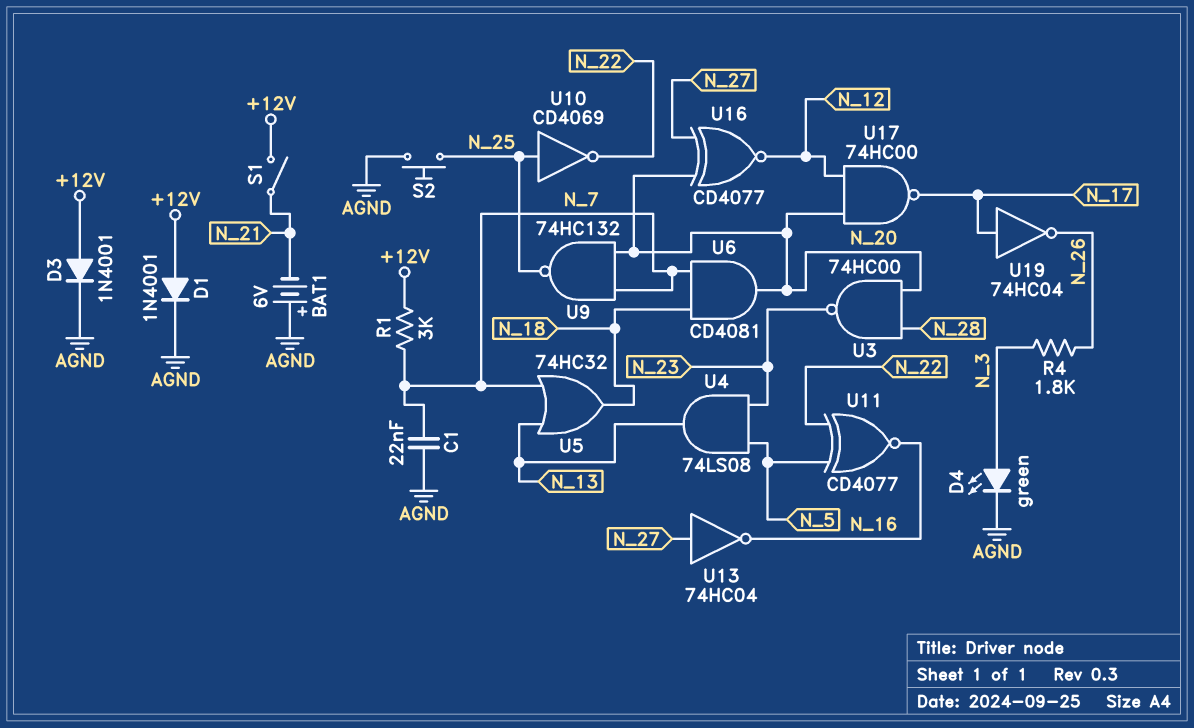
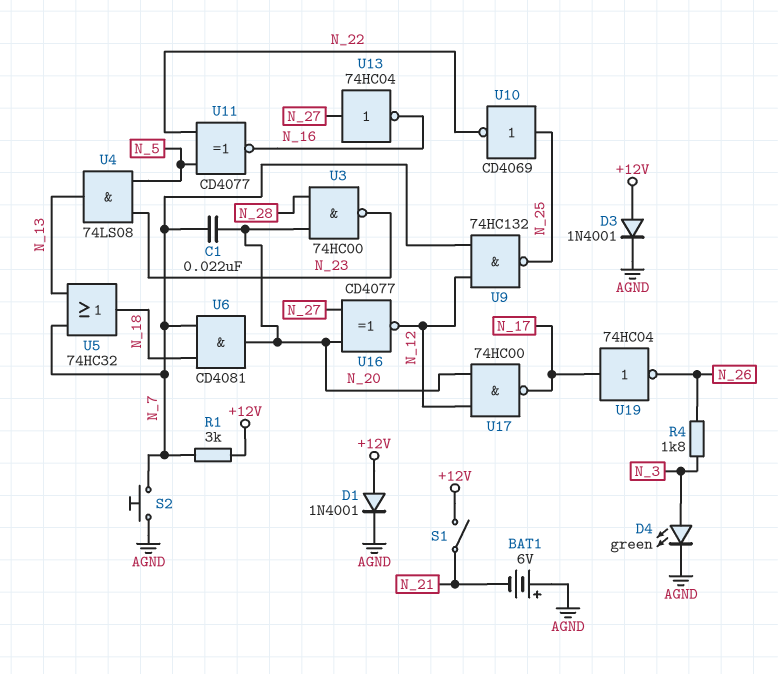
C1: 22nF (AGND, N_7) -> 22nF (N_7, N_20)
S2: button (AGND, N_25) -> button (AGND, N_7)
U9: NAND 74HC132 (in N_7, in N_20, out N_25) -> NAND 74HC132 (in N_7, in N_12, out N_25)

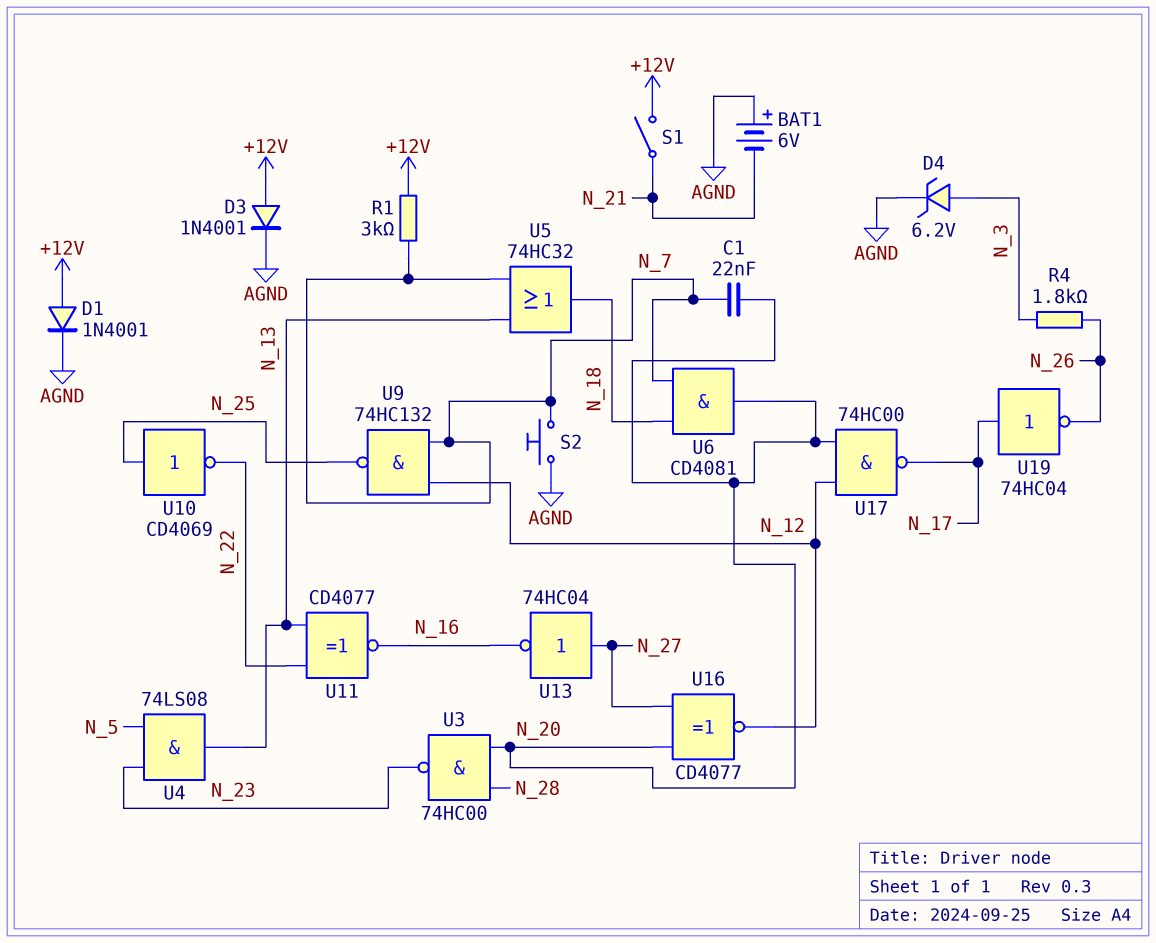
D4: LED green (A N_3, K AGND) -> zener 6.2V (A N_3, K AGND)
U11: XNOR CD4077 (in N_5, in N_22, out N_16) -> XNOR CD4077 (in N_13, in N_22, out N_16)

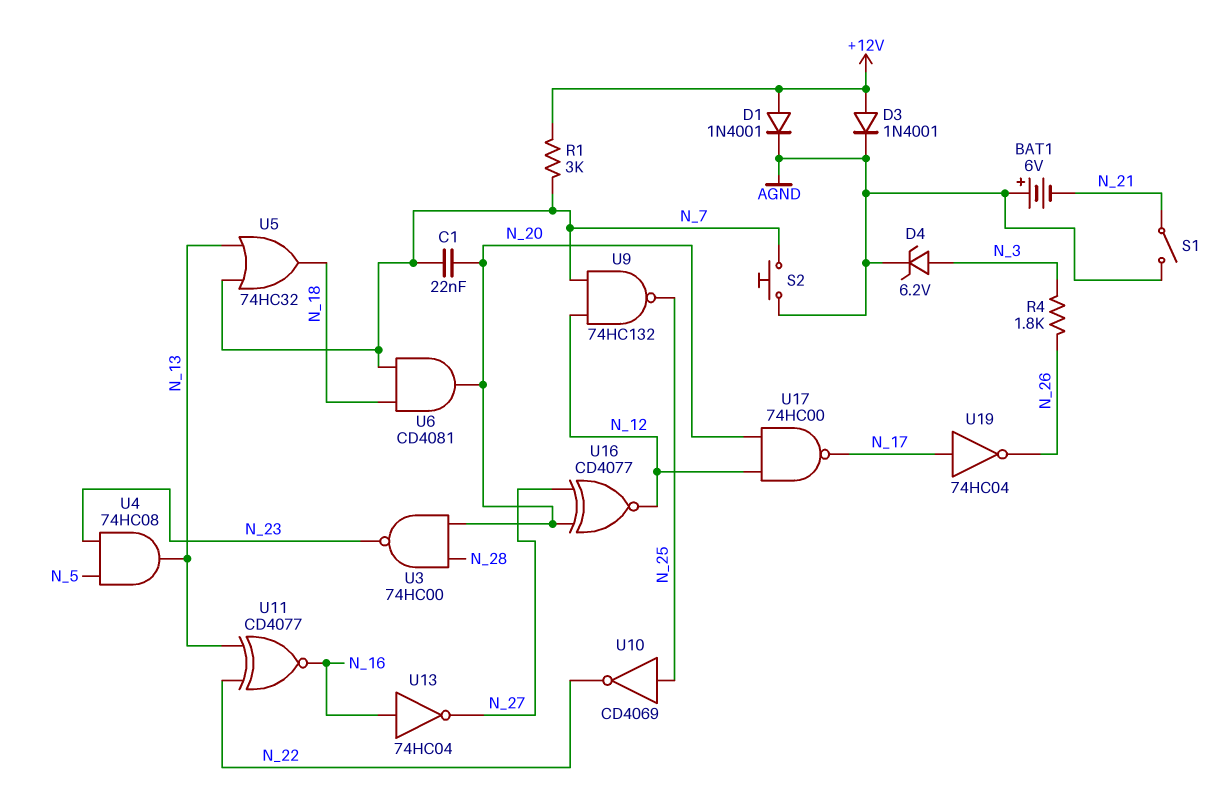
S1: switch (+12V, N_21) -> switch (AGND, N_21)
U4: AND 74LS08 (in N_5, in N_23, out N_13) -> AND 74HC08 (in N_5, in N_23, out N_13)
U13: NOT 74HC04 (in N_27, out N_16) -> NOT 74HC04 (in N_16, out N_27)

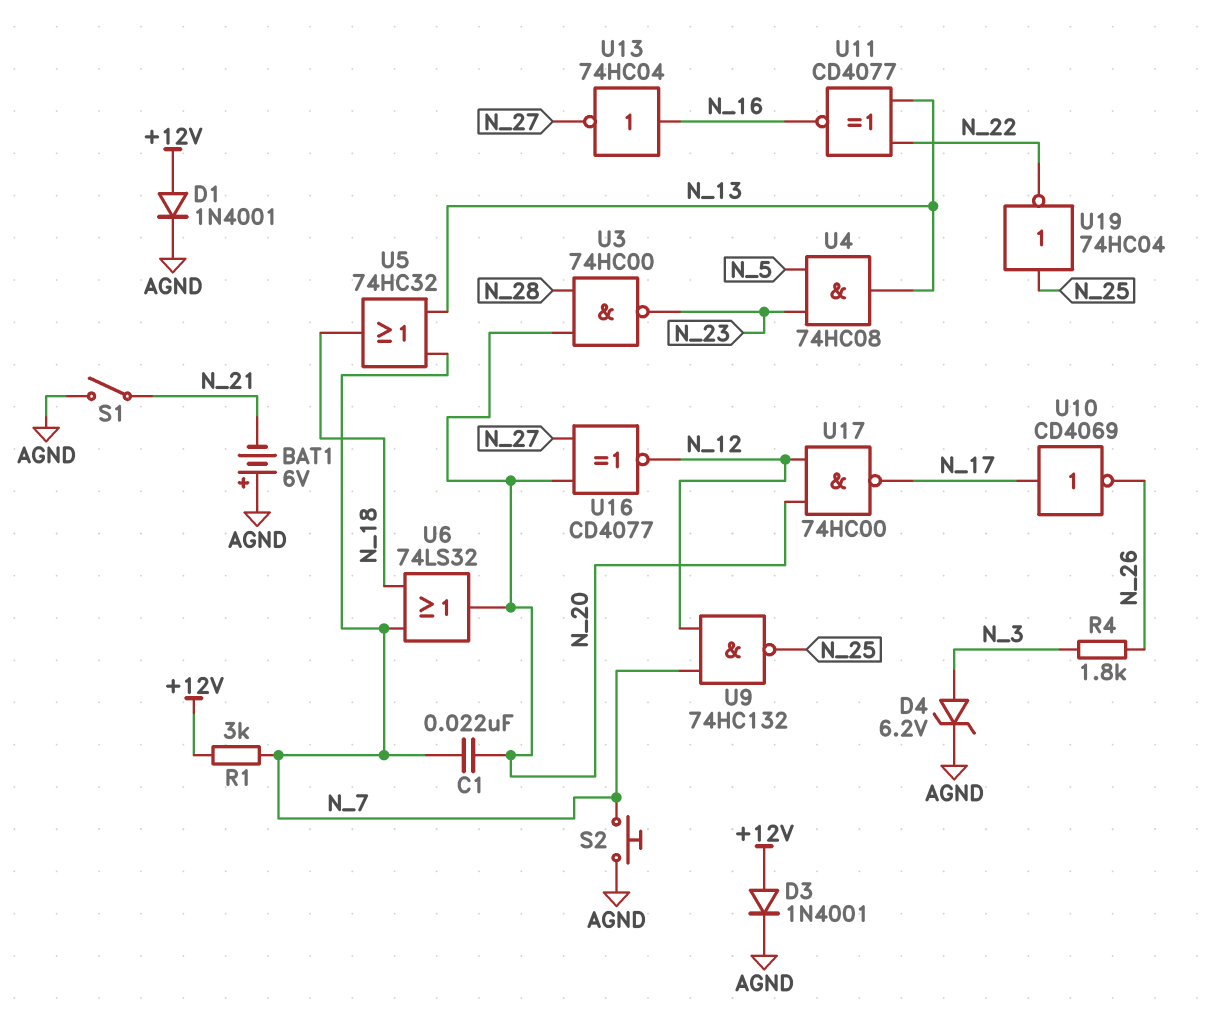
U6: AND CD4081 (in N_7, in N_18, out N_20) -> OR 74LS32 (in N_7, in N_18, out N_20)
U10: NOT CD4069 (in N_25, out N_22) -> NOT CD4069 (in N_17, out N_26)
U19: NOT 74HC04 (in N_17, out N_26) -> NOT 74HC04 (in N_25, out N_22)

